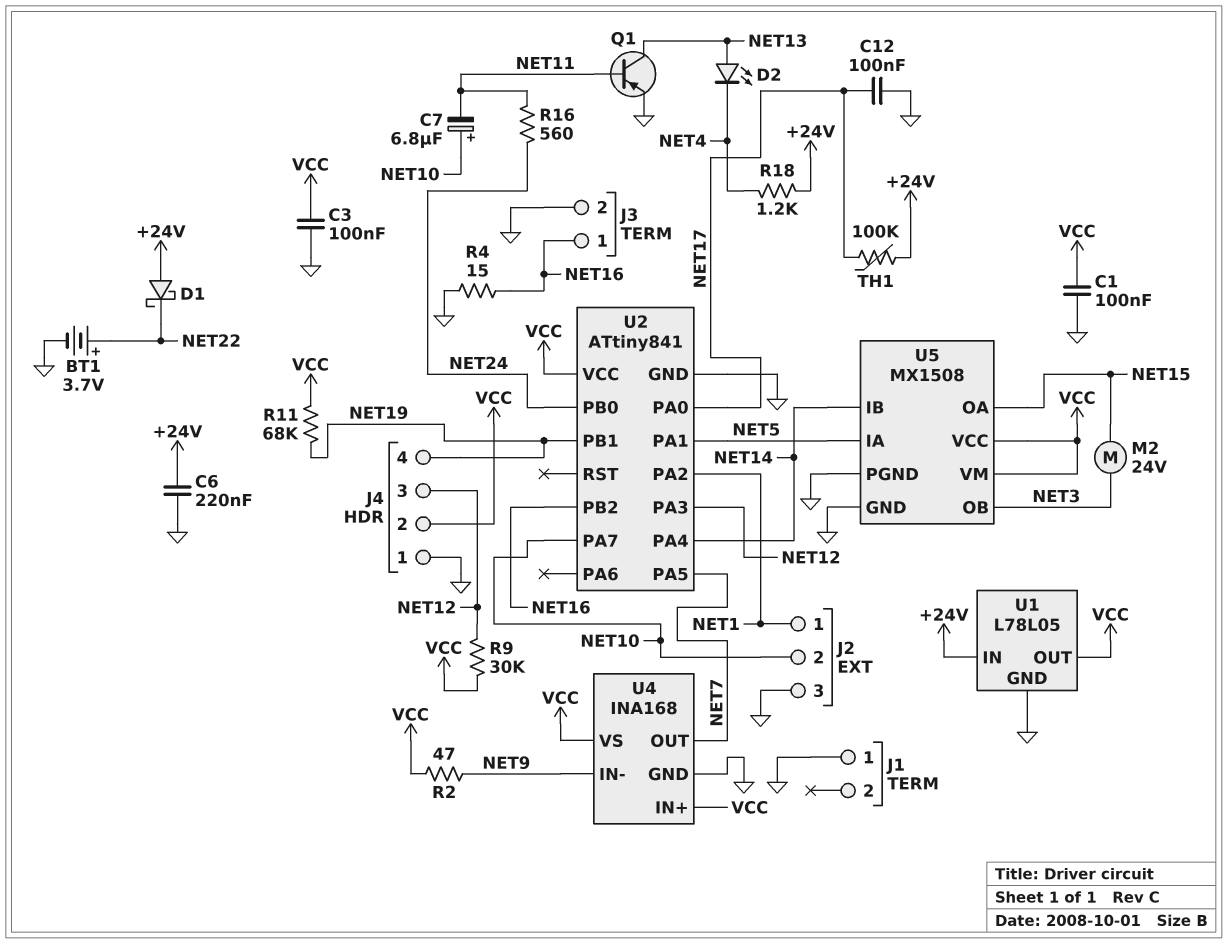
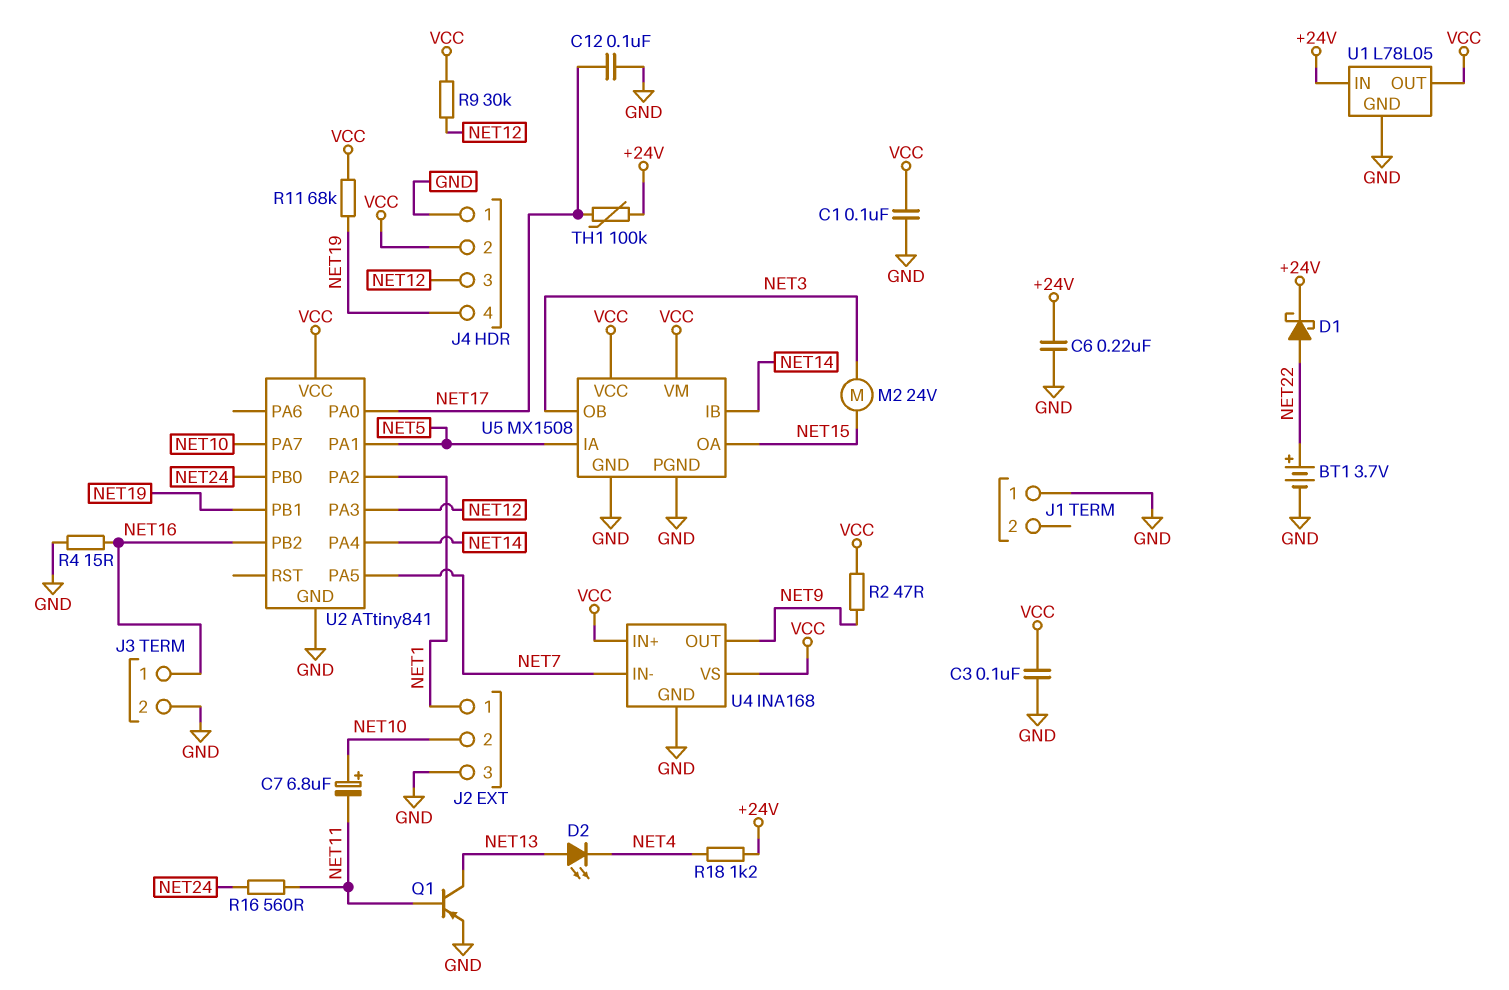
D1: schottky (A +24V, K NET22) -> schottky (A NET22, K +24V)
U4 pin IN-: NET9 -> NET7
U4 pin OUT: NET7 -> NET9

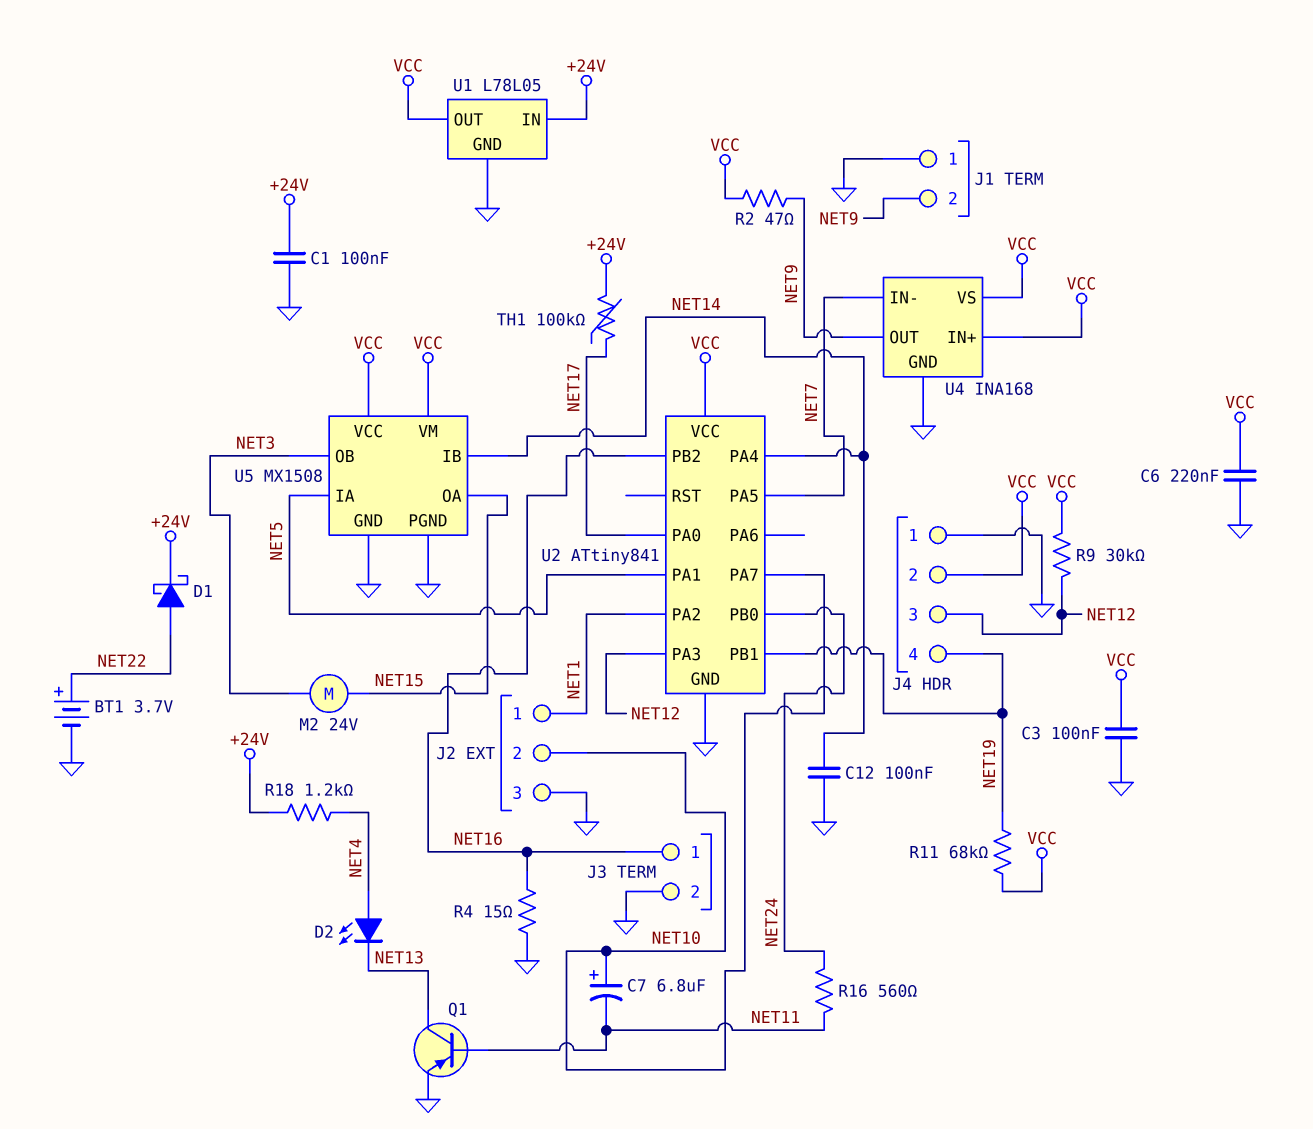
C1: 100nF (GND, VCC) -> 100nF (+24V, GND)
C6: 220nF (+24V, GND) -> 220nF (GND, VCC)
C12: 100nF (GND, NET17) -> 100nF (GND, NET14)
D2: LED (A NET13, K NET4) -> LED (A NET4, K NET13)
J1 pin 2: none -> NET9

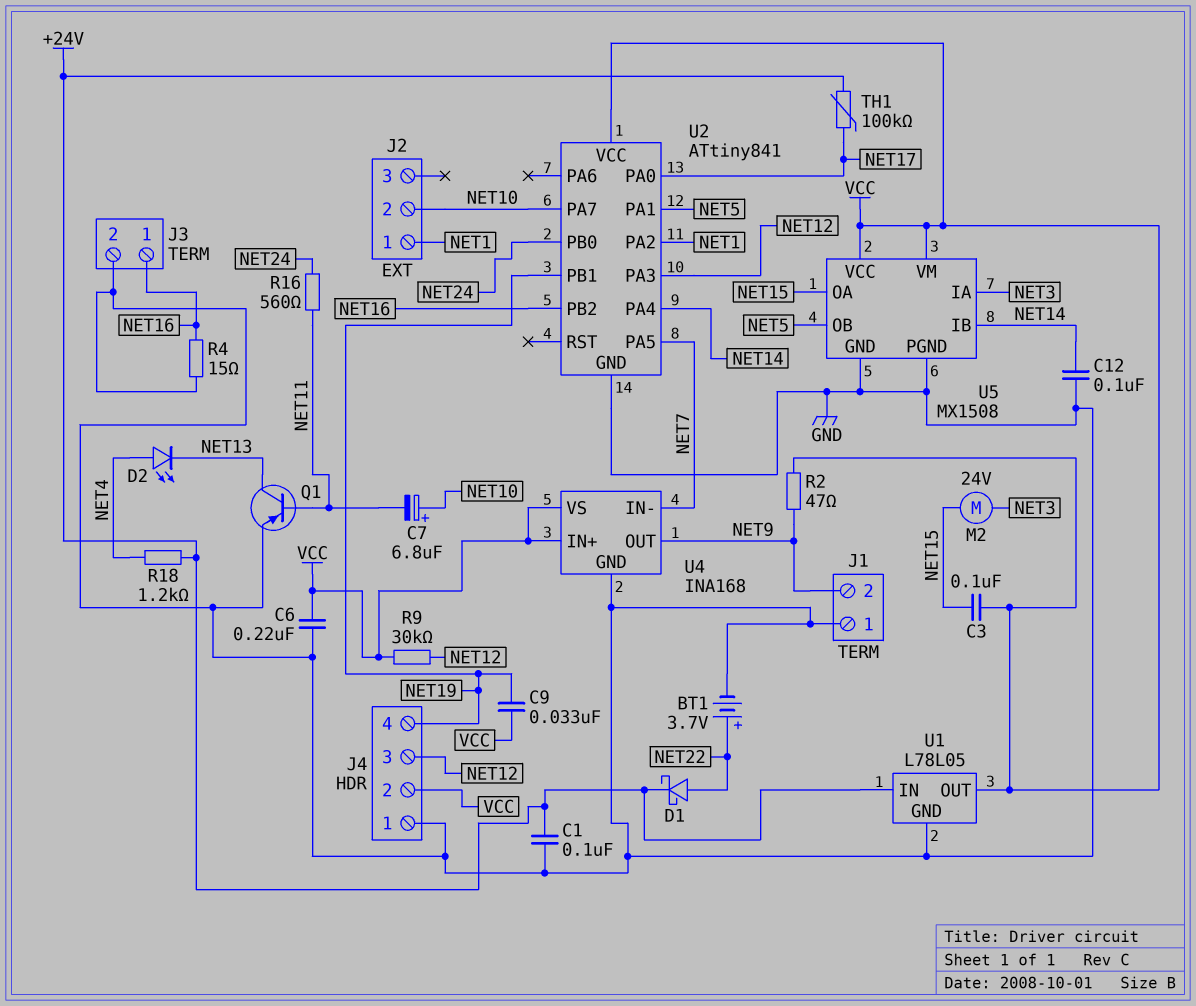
C3: 100nF (GND, VCC) -> 100nF (NET15, VCC)
C9: none -> 33nF (NET19, VCC)
J2 pin 3: GND -> none
R11: 68k (NET19, VCC) -> none
U5 pin IA: NET5 -> NET3
U5 pin OB: NET3 -> NET5

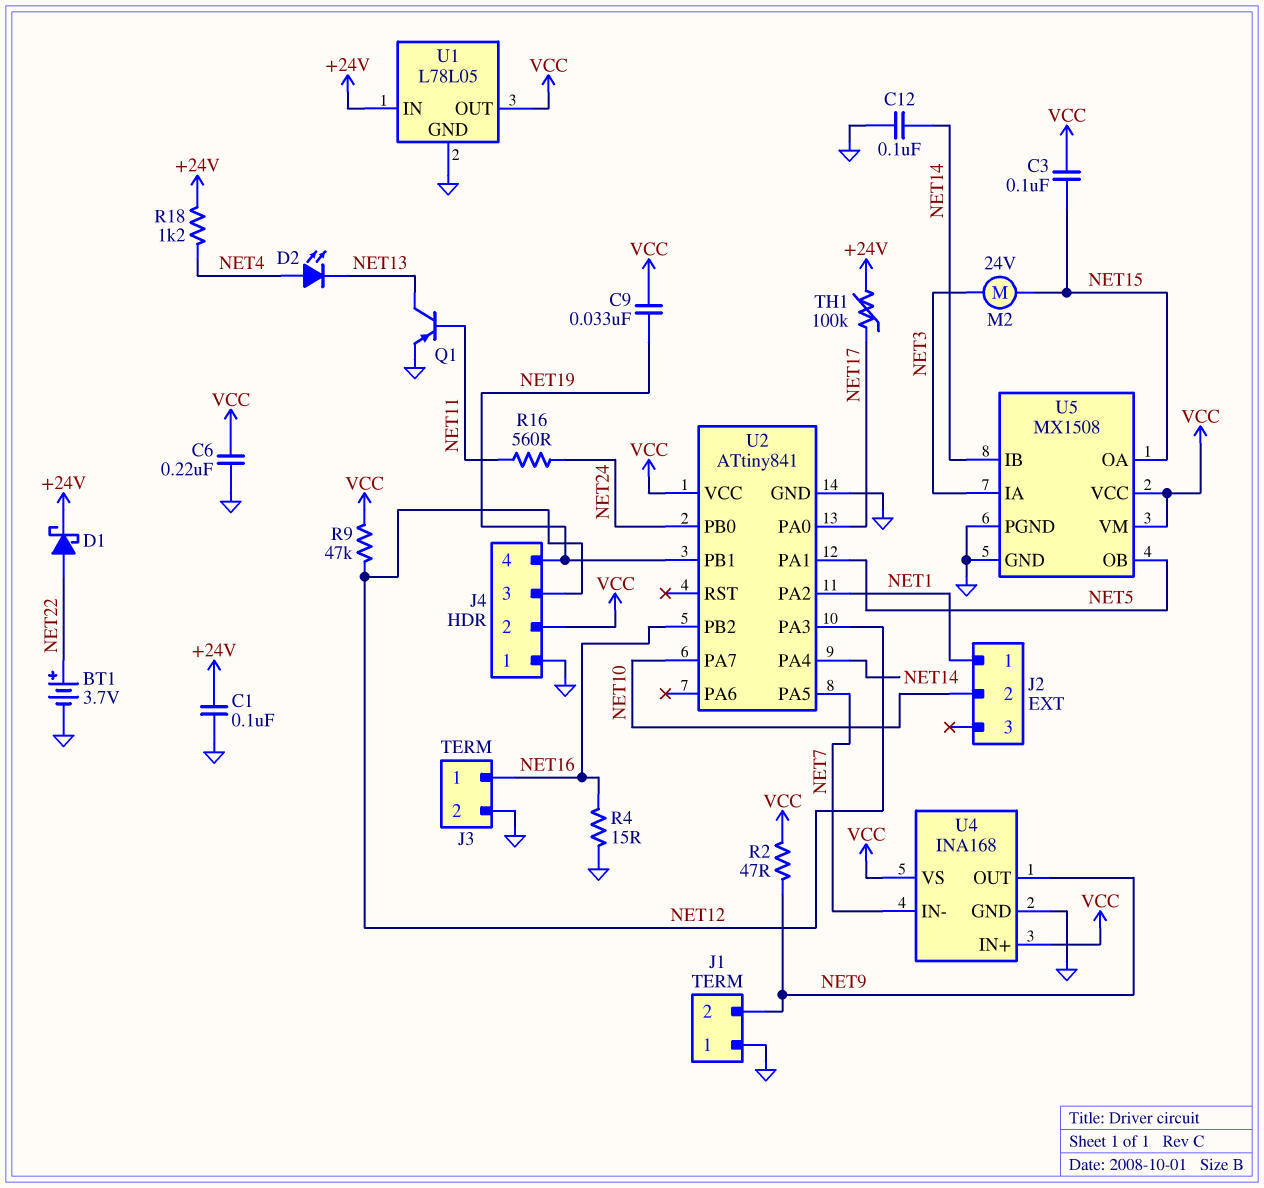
C7: 6.8uF (plus NET10, minus NET11) -> none
R9: 30k (NET12, VCC) -> 47k (NET12, VCC)

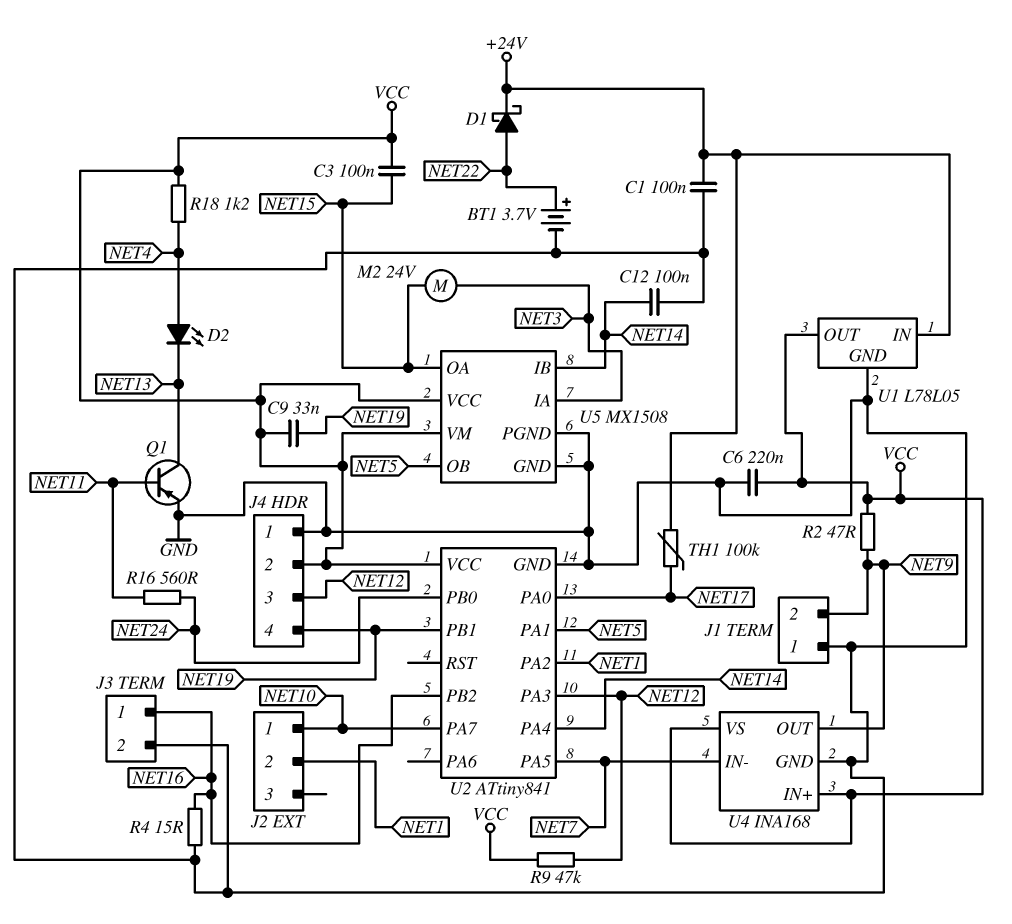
J2 pin 1: NET1 -> NET10
J2 pin 2: NET10 -> NET1
R18: 1.2k (+24V, NET4) -> 1.2k (NET4, VCC)

